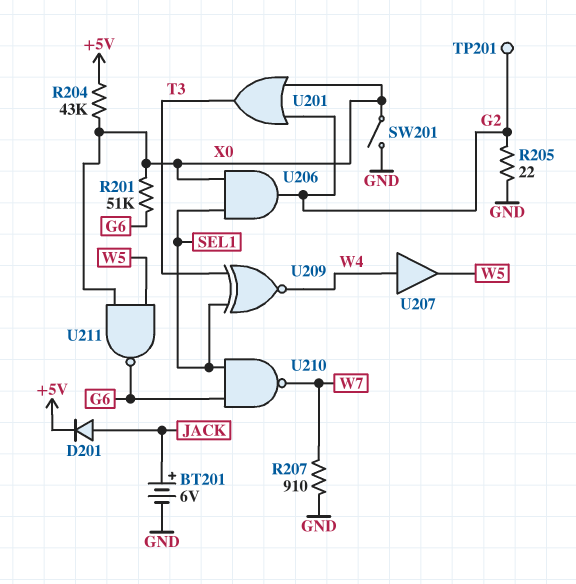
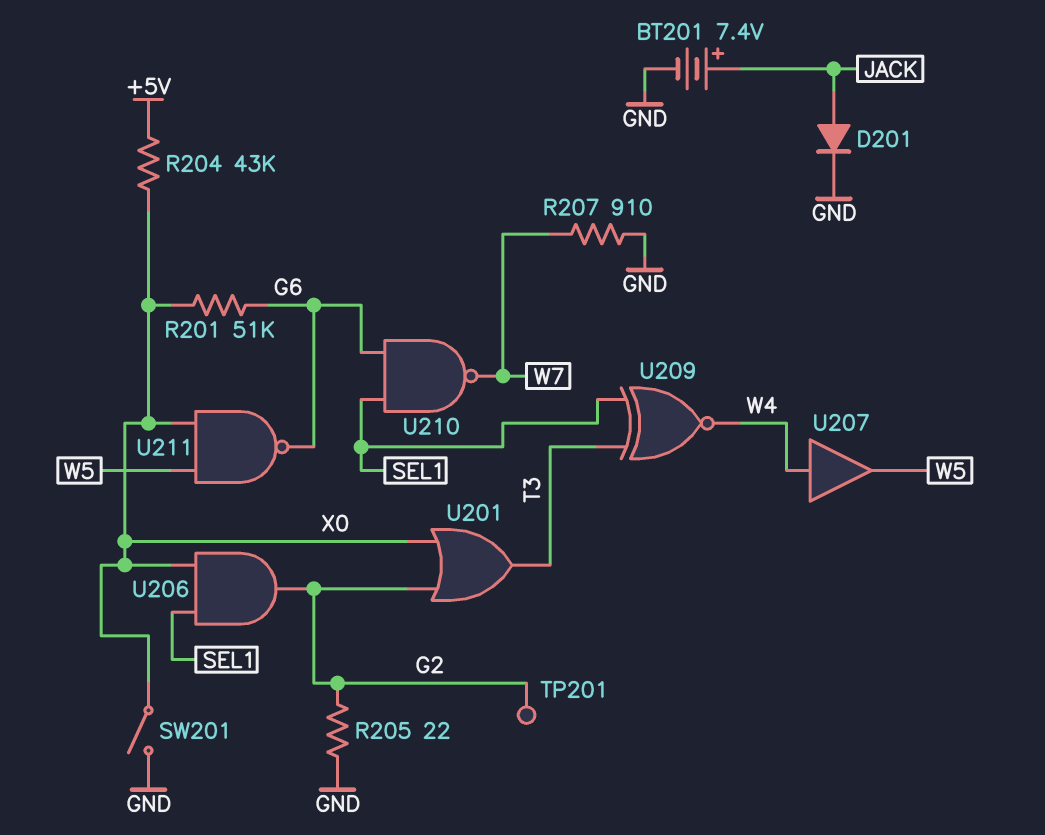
BT201: 6V (plus JACK, minus GND) -> 7.4V (plus JACK, minus GND)
D201: diode (A JACK, K +5V) -> diode (A JACK, K GND)

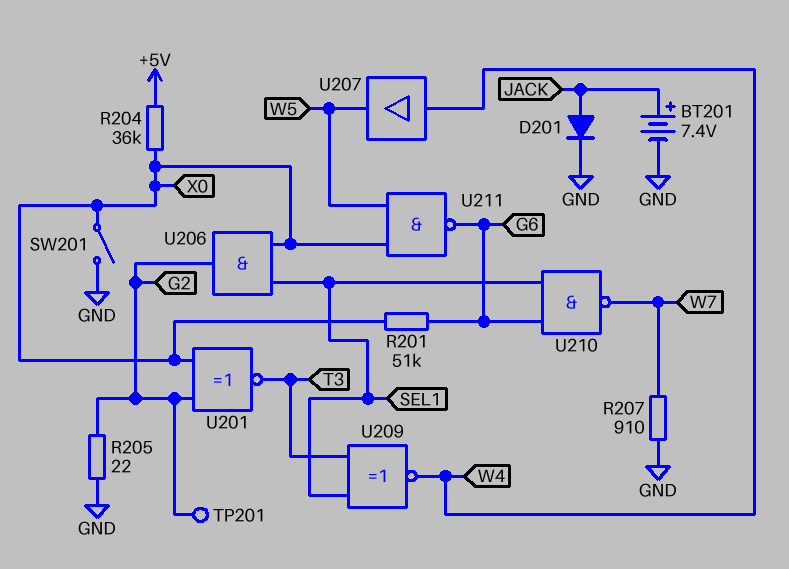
R204: 43k (+5V, X0) -> 36k (+5V, X0)
U201: OR (in G2, in X0, out T3) -> XNOR (in G2, in X0, out T3)

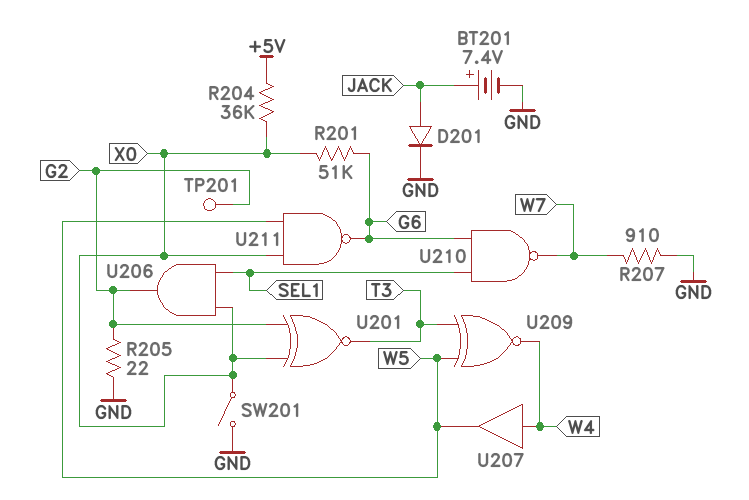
U209: XNOR (in SEL1, in T3, out W4) -> XNOR (in T3, in W5, out W4)

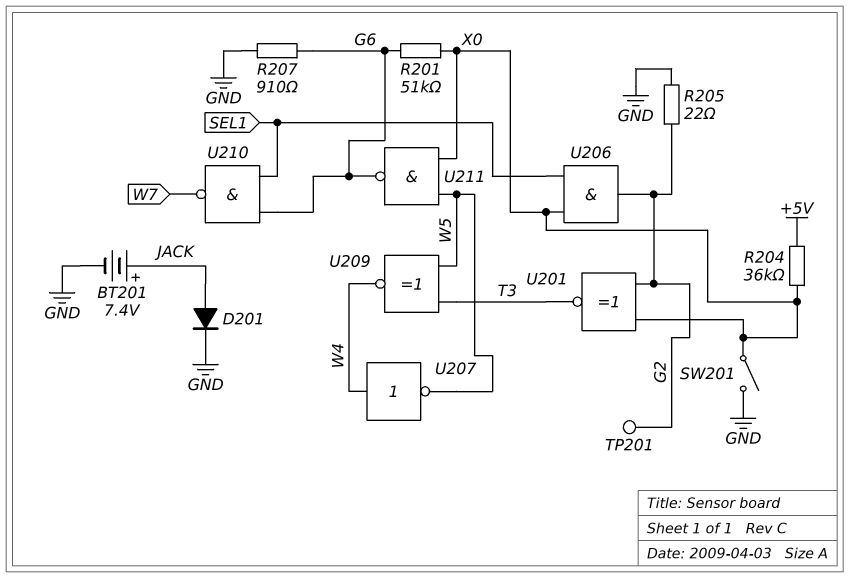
R207: 910 (GND, W7) -> 910 (G6, GND)
U207: buffer (in W4, out W5) -> NOT (in W4, out W5)

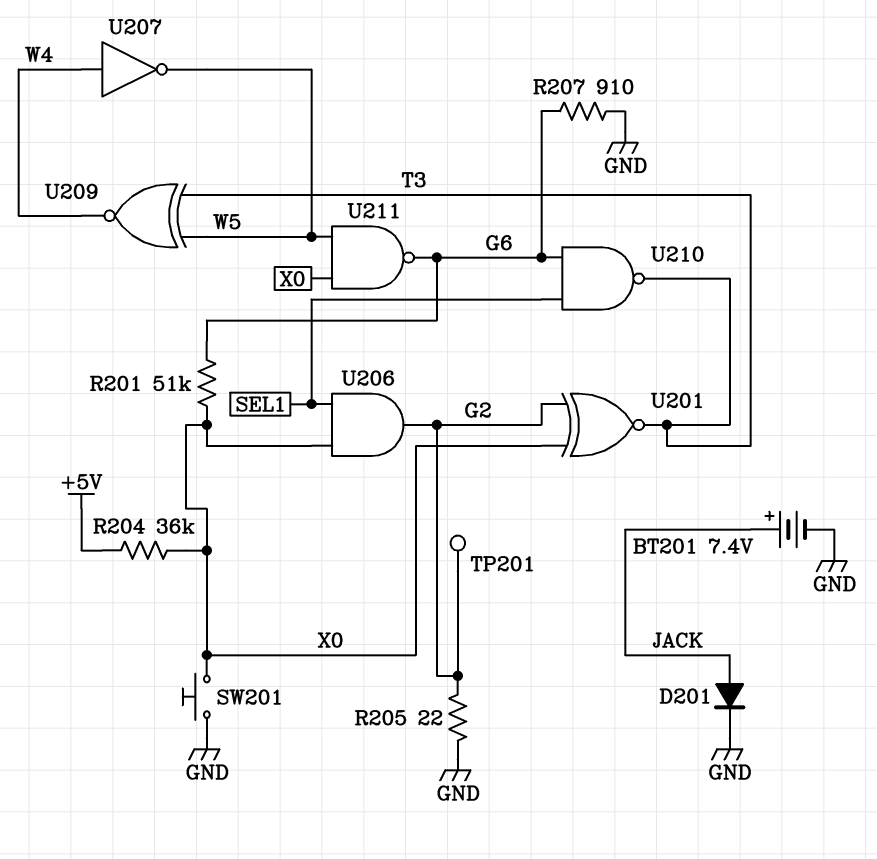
SW201: switch (GND, X0) -> button (GND, X0)
U210: NAND (in G6, in SEL1, out W7) -> NAND (in G6, in SEL1, out T3)

